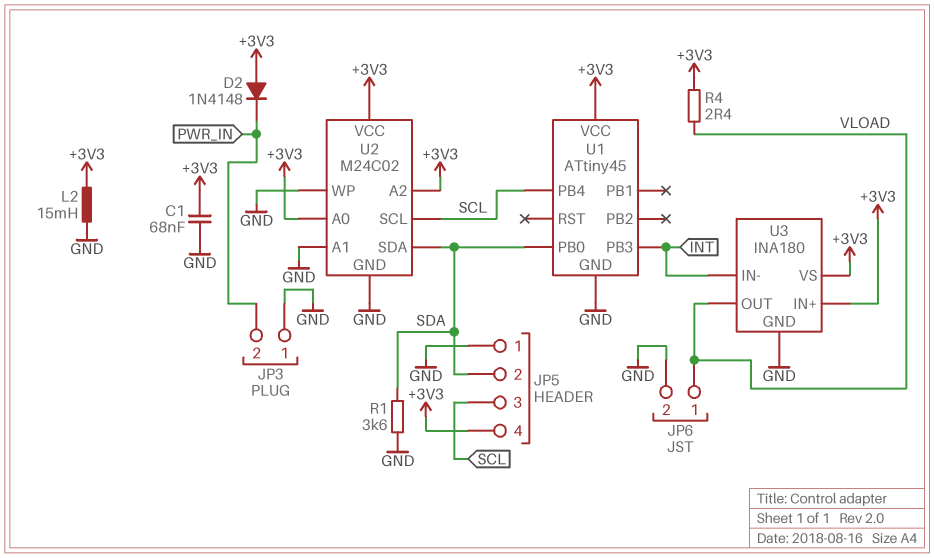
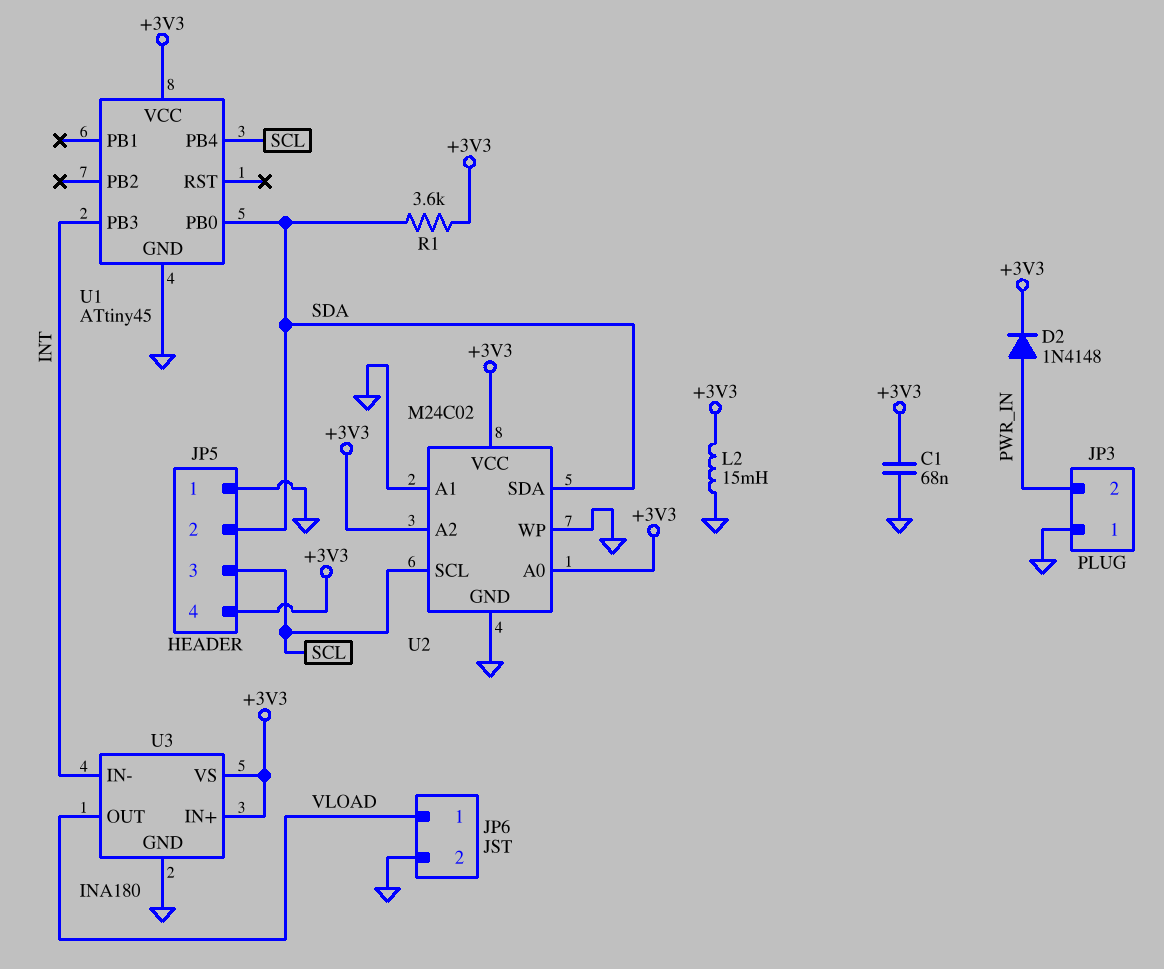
D2: diode 1N4148 (A +3V3, K PWR_IN) -> diode 1N4148 (A PWR_IN, K +3V3)
R1: 3.6k (GND, SDA) -> 3.6k (+3V3, SDA)
R4: 2.4 (+3V3, VLOAD) -> none

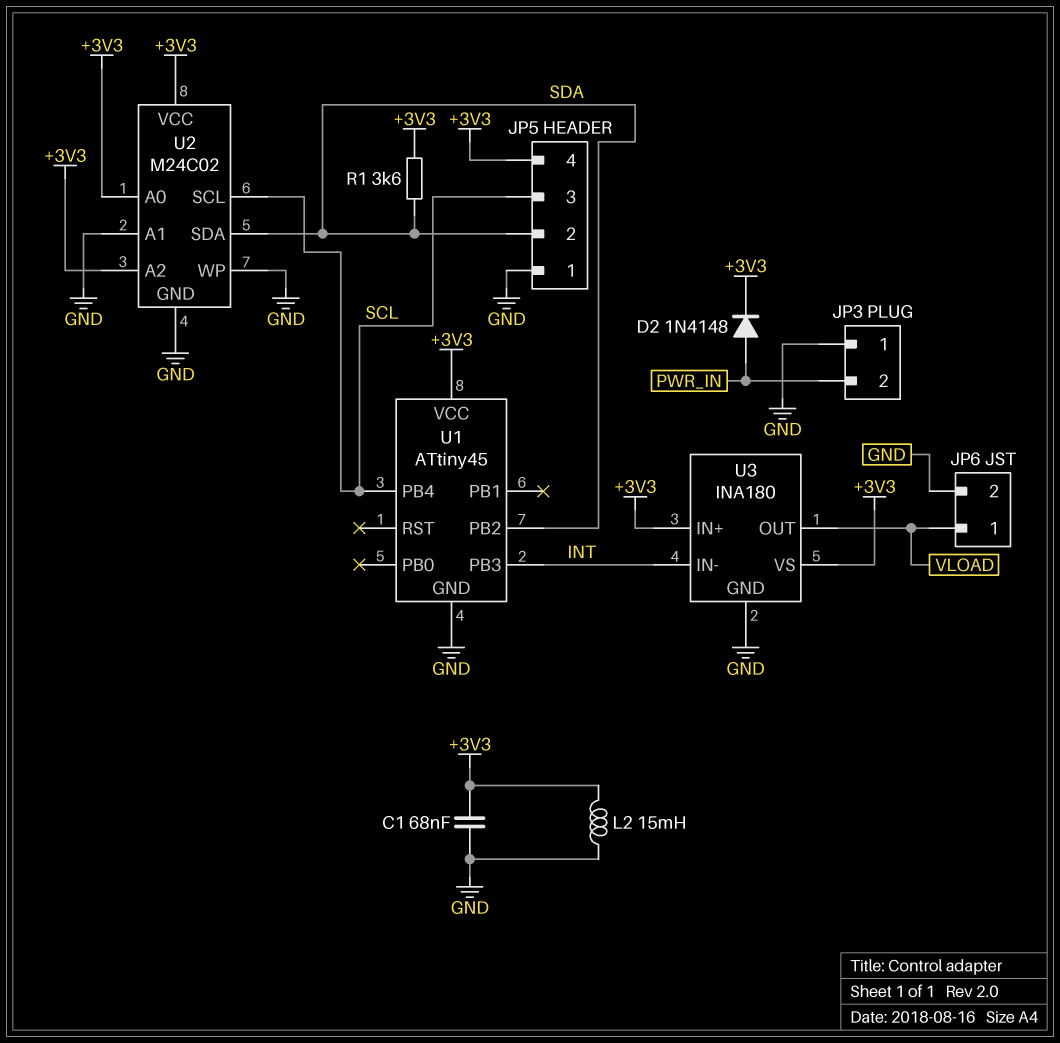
U1 pin PB0: SDA -> none
U1 pin PB2: none -> SDA

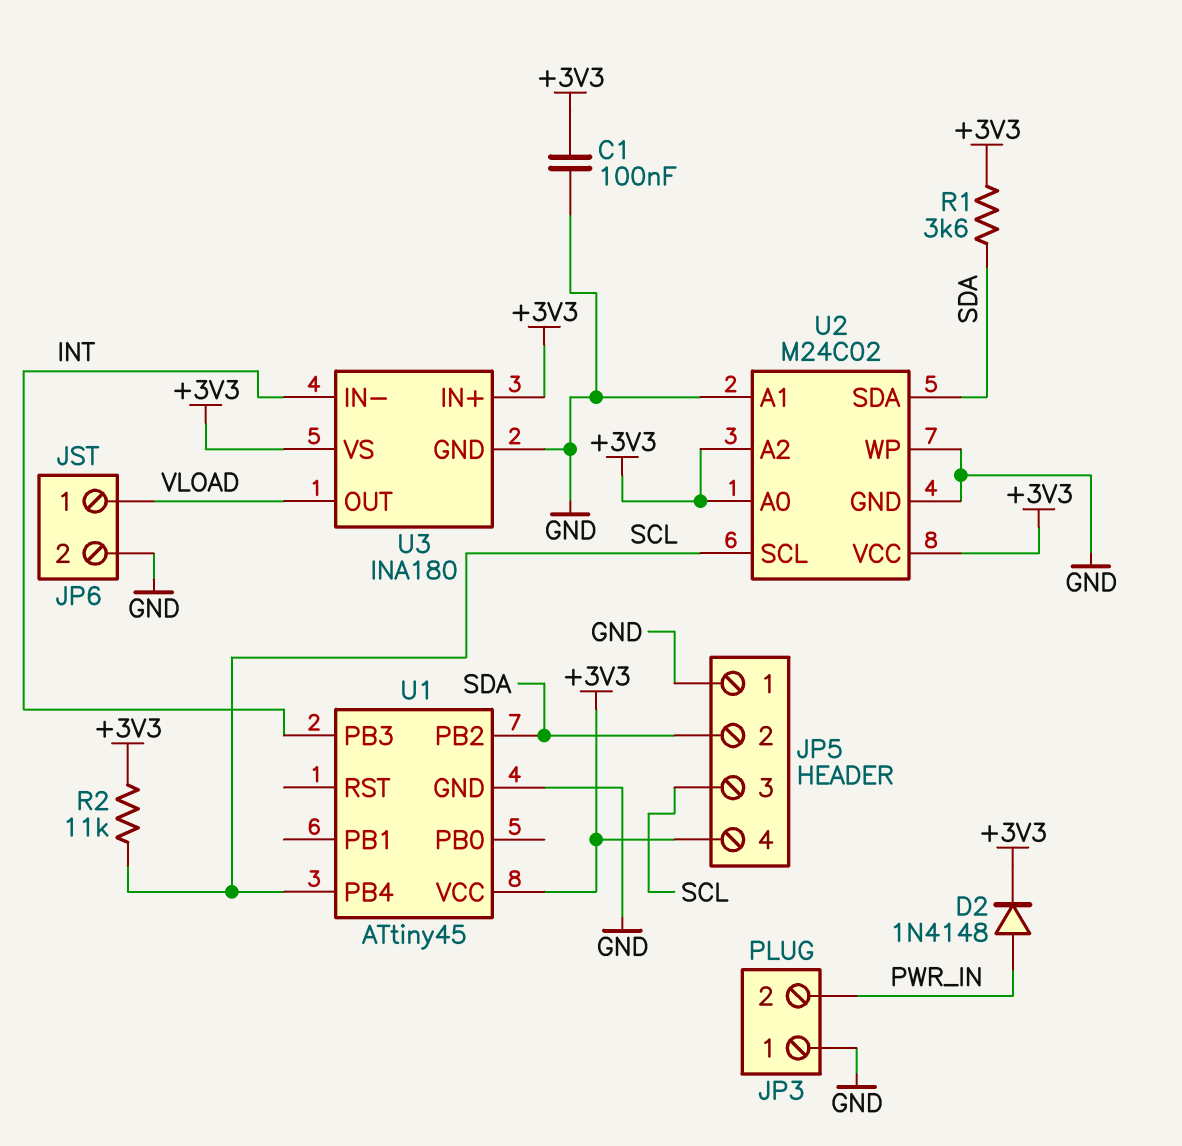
C1: 68nF (+3V3, GND) -> 100nF (+3V3, GND)
L2: 15mH (+3V3, GND) -> none
R2: none -> 11k (+3V3, SCL)

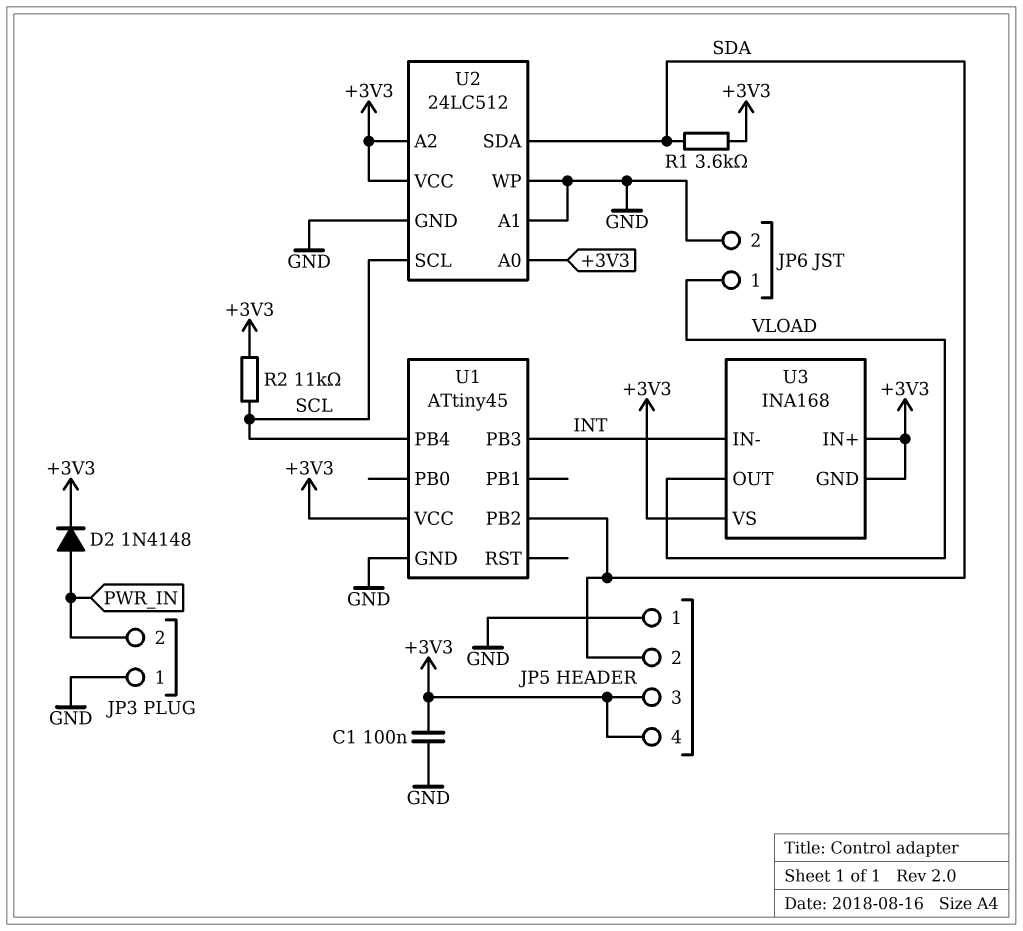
JP5 pin 3: SCL -> +3V3
U2: M24C02 -> 24LC512
U3: INA180 -> INA168
U3 pin GND: GND -> +3V3

